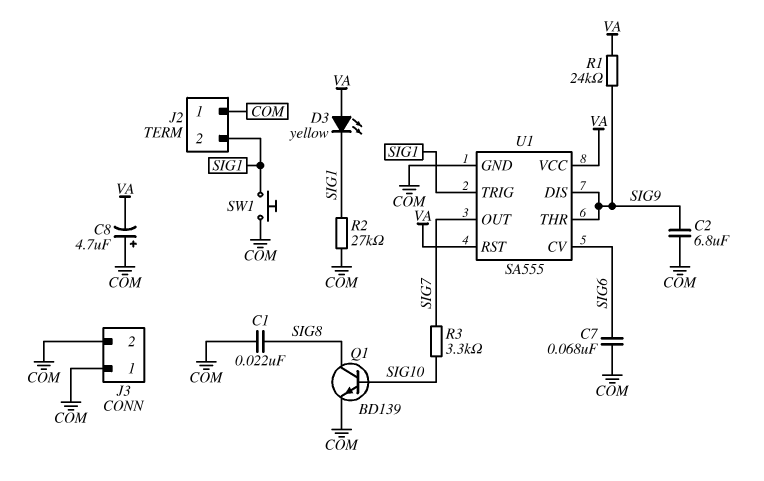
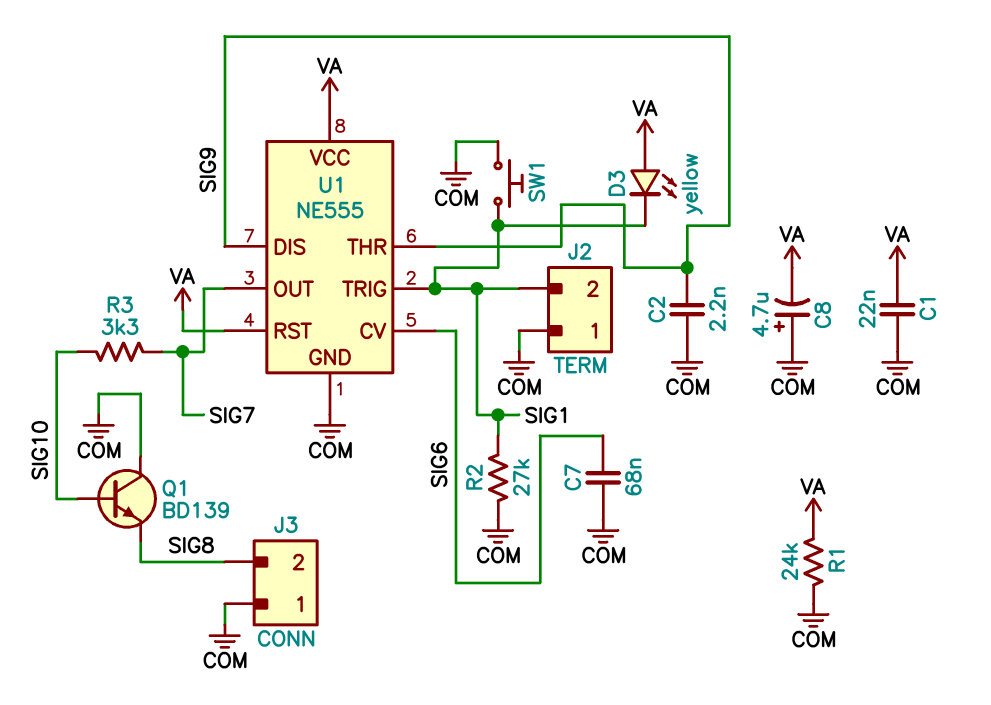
C1: 22nF (COM, SIG8) -> 22nF (COM, VA)
C2: 6.8uF (COM, SIG9) -> 2.2nF (COM, SIG9)
J3 pin 2: COM -> SIG8
Q1: NPN BD139 (B SIG10, C SIG8, E COM) -> NPN BD139 (B SIG10, C COM, E SIG8)
R1: 24k (SIG9, VA) -> 24k (COM, VA)
U1: SA555 -> NE555

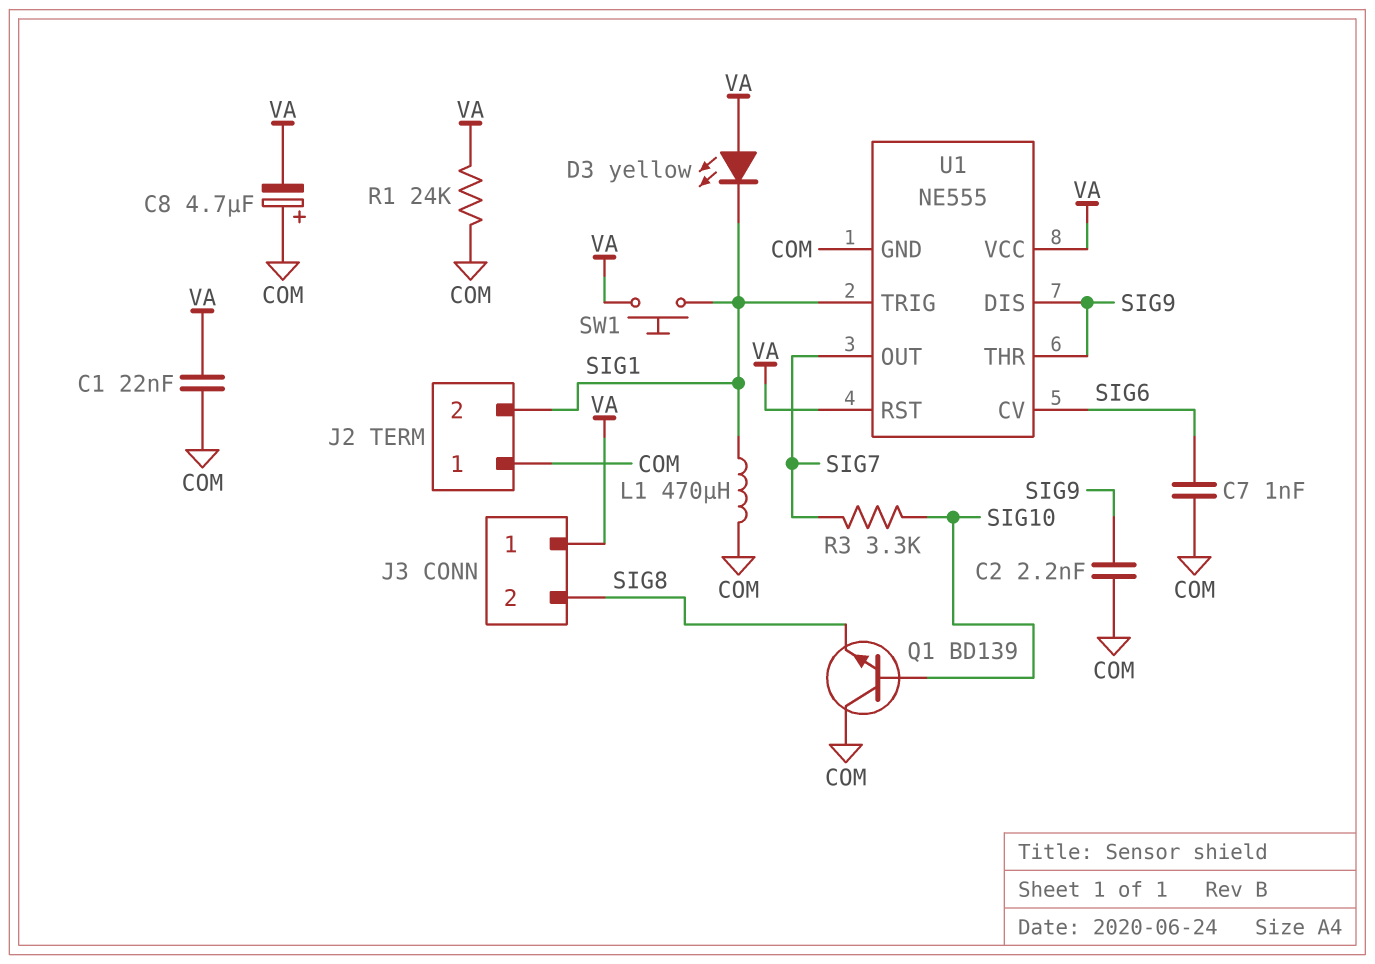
C7: 68nF (COM, SIG6) -> 1nF (COM, SIG6)
J3 pin 1: COM -> VA
L1: none -> 470uH (COM, SIG1)
R2: 27k (COM, SIG1) -> none
SW1: button (COM, SIG1) -> button (SIG1, VA)

